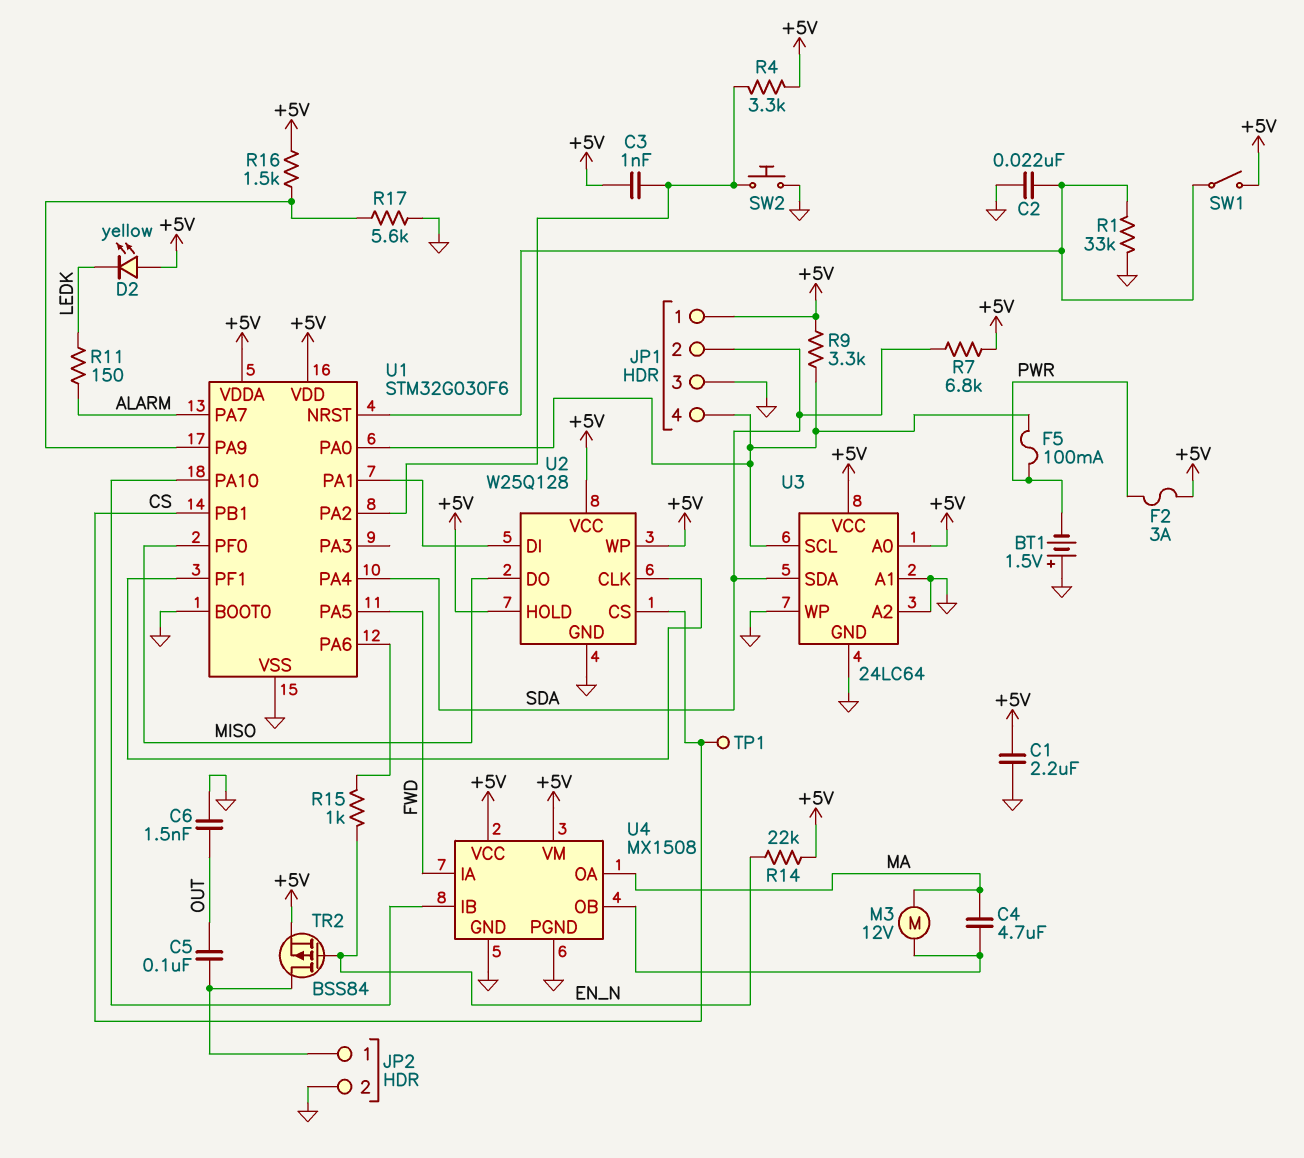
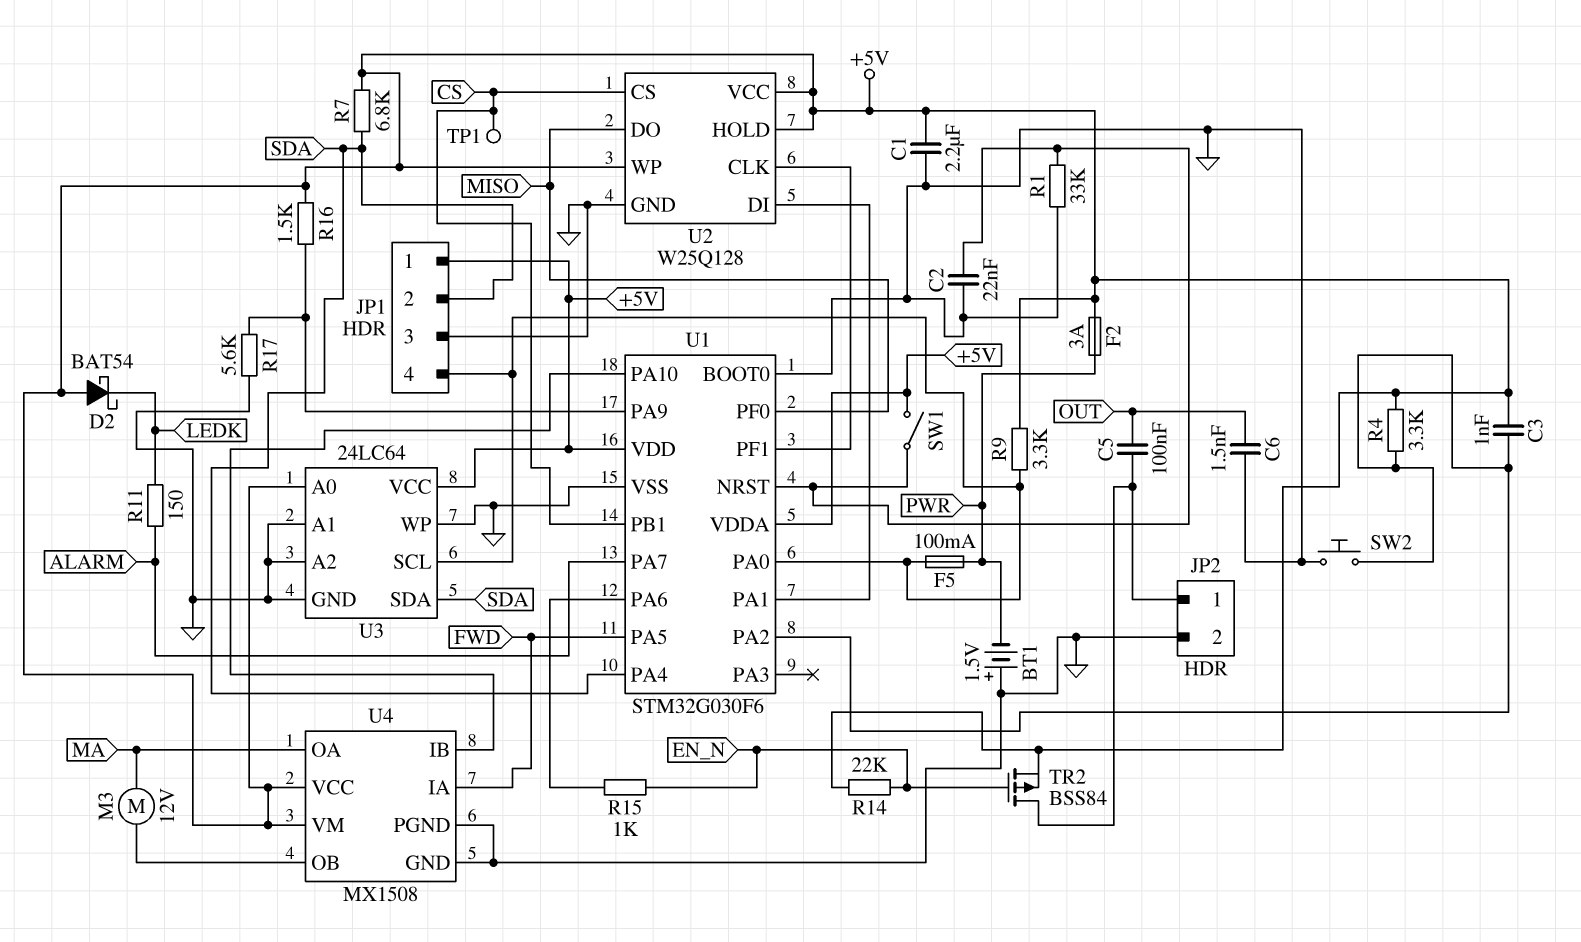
C4: 4.7uF (MA, U4/OB) -> none
D2: LED yellow (A +5V, K LEDK) -> schottky BAT54 (A +5V, K LEDK)

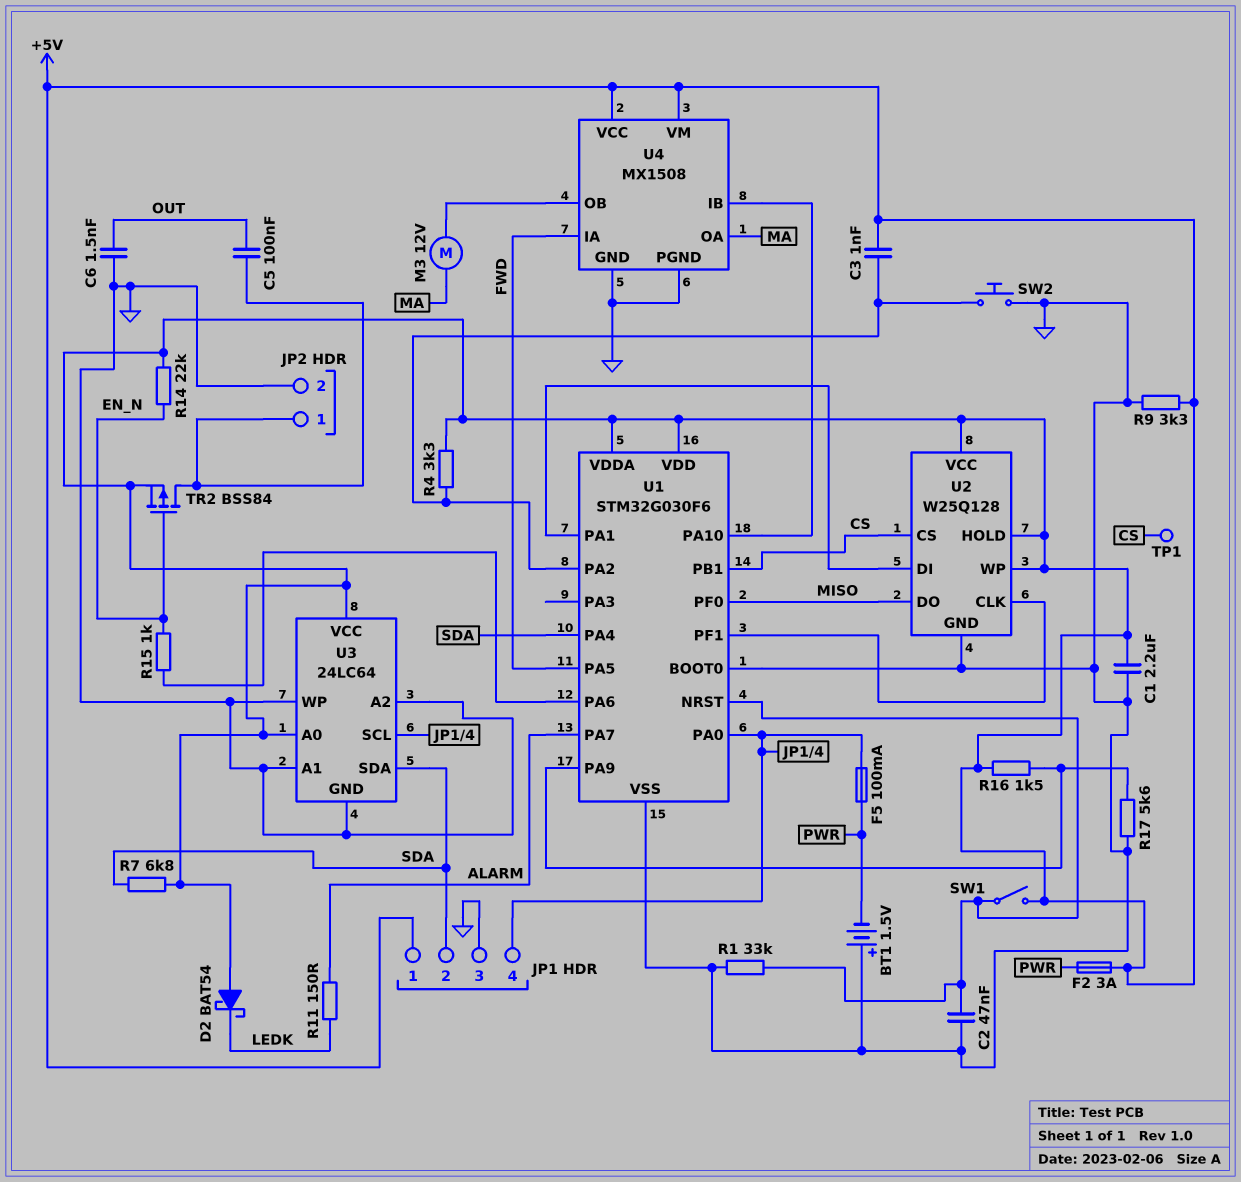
C2: 22nF (GND, U1/NRST) -> 47nF (GND, U1/NRST)
R9: 3.3k (+5V, JP1/4) -> 3.3k (+5V, GND)

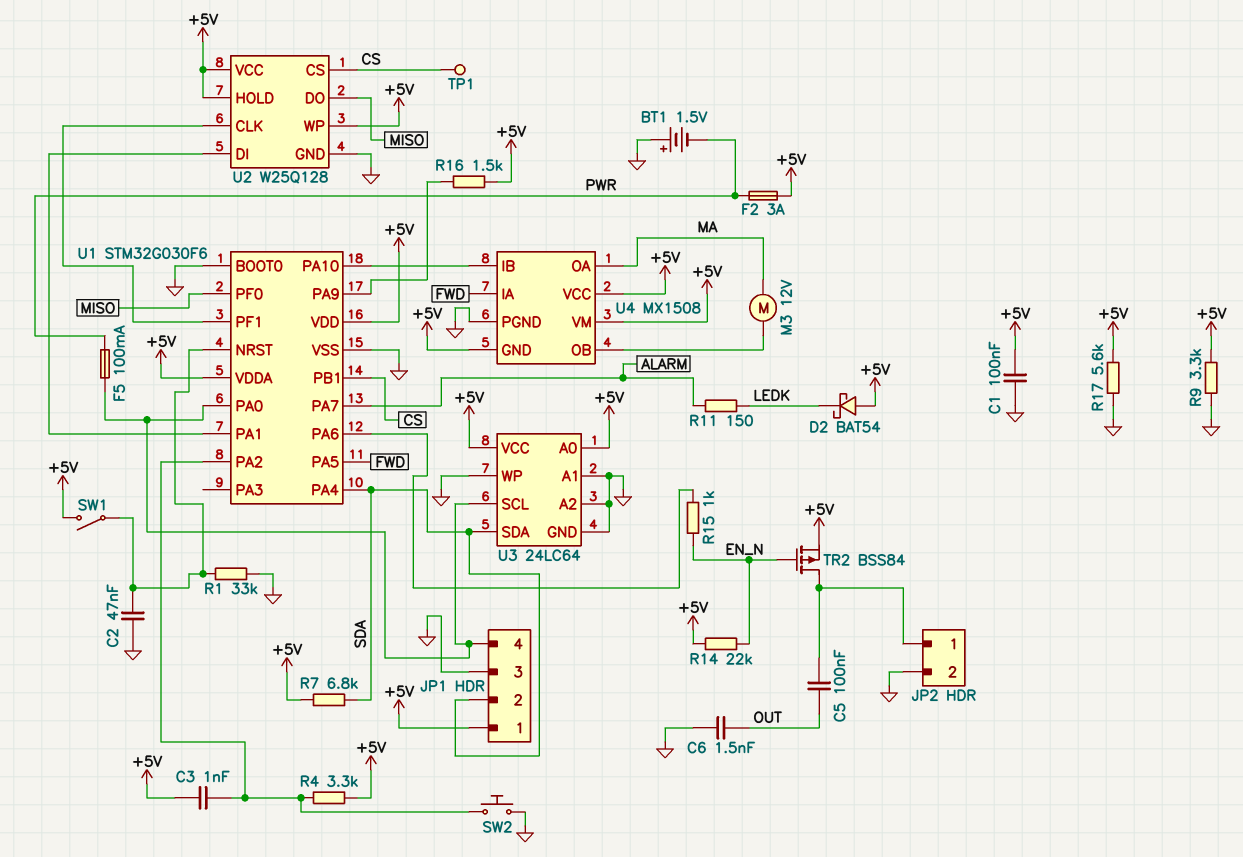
C1: 2.2uF (+5V, GND) -> 100nF (+5V, GND)
R17: 5.6k (GND, U1/PA9) -> 5.6k (+5V, GND)
U4 pin GND: GND -> +5V

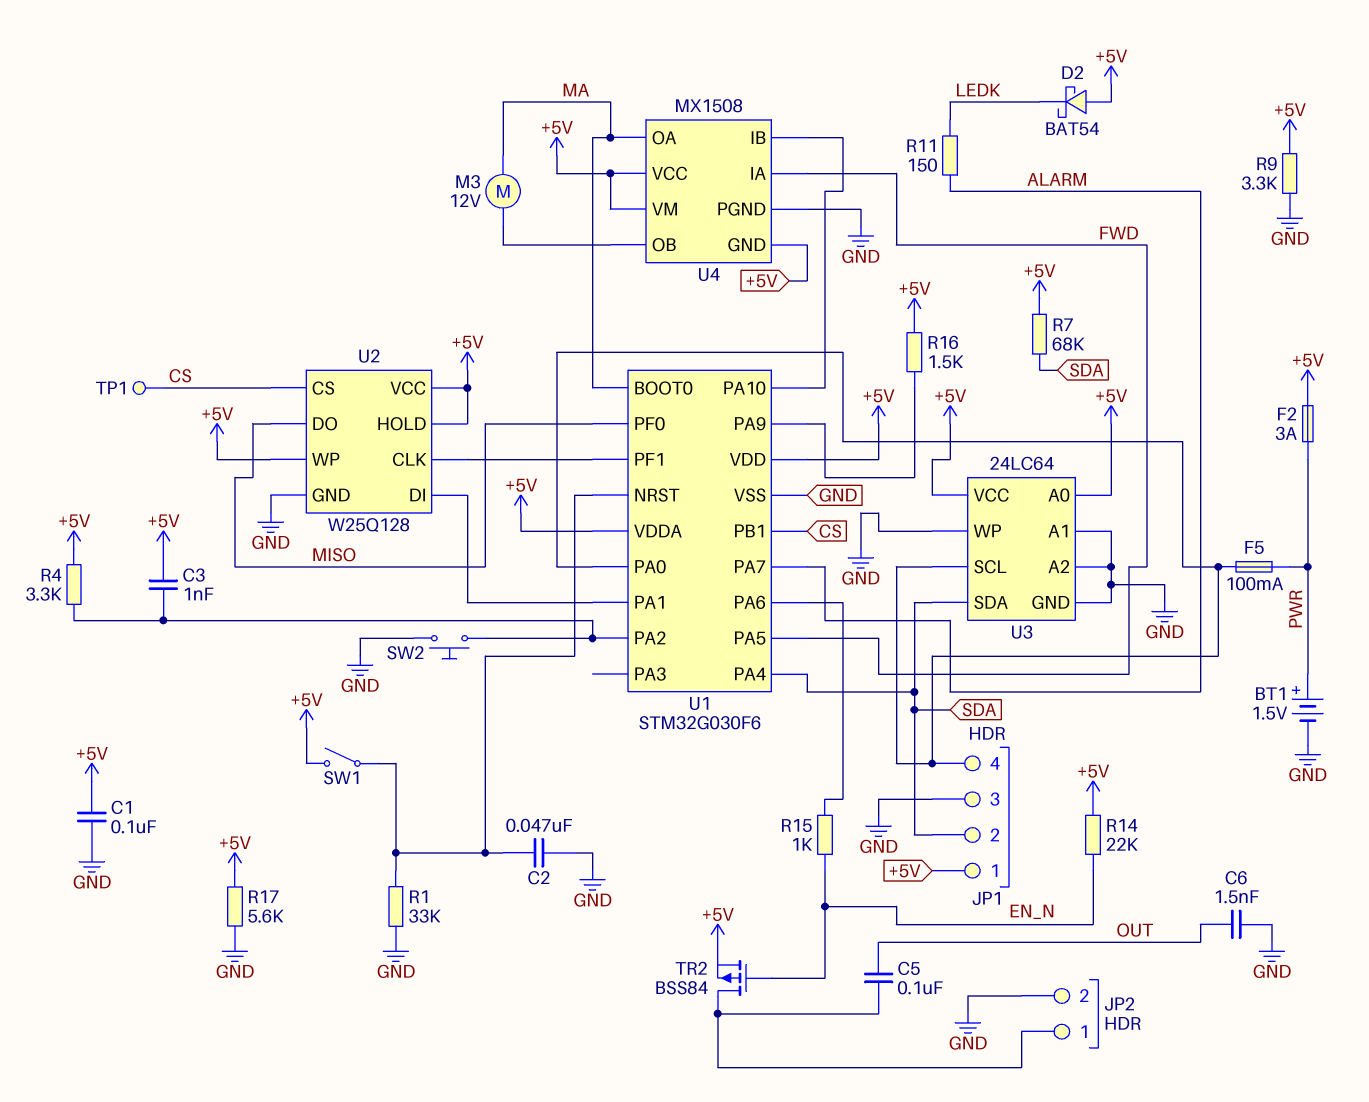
BT1: 1.5V (plus GND, minus PWR) -> 1.5V (plus PWR, minus GND)
R7: 6.8k (+5V, SDA) -> 68k (+5V, SDA)
U1 pin BOOT0: GND -> MA

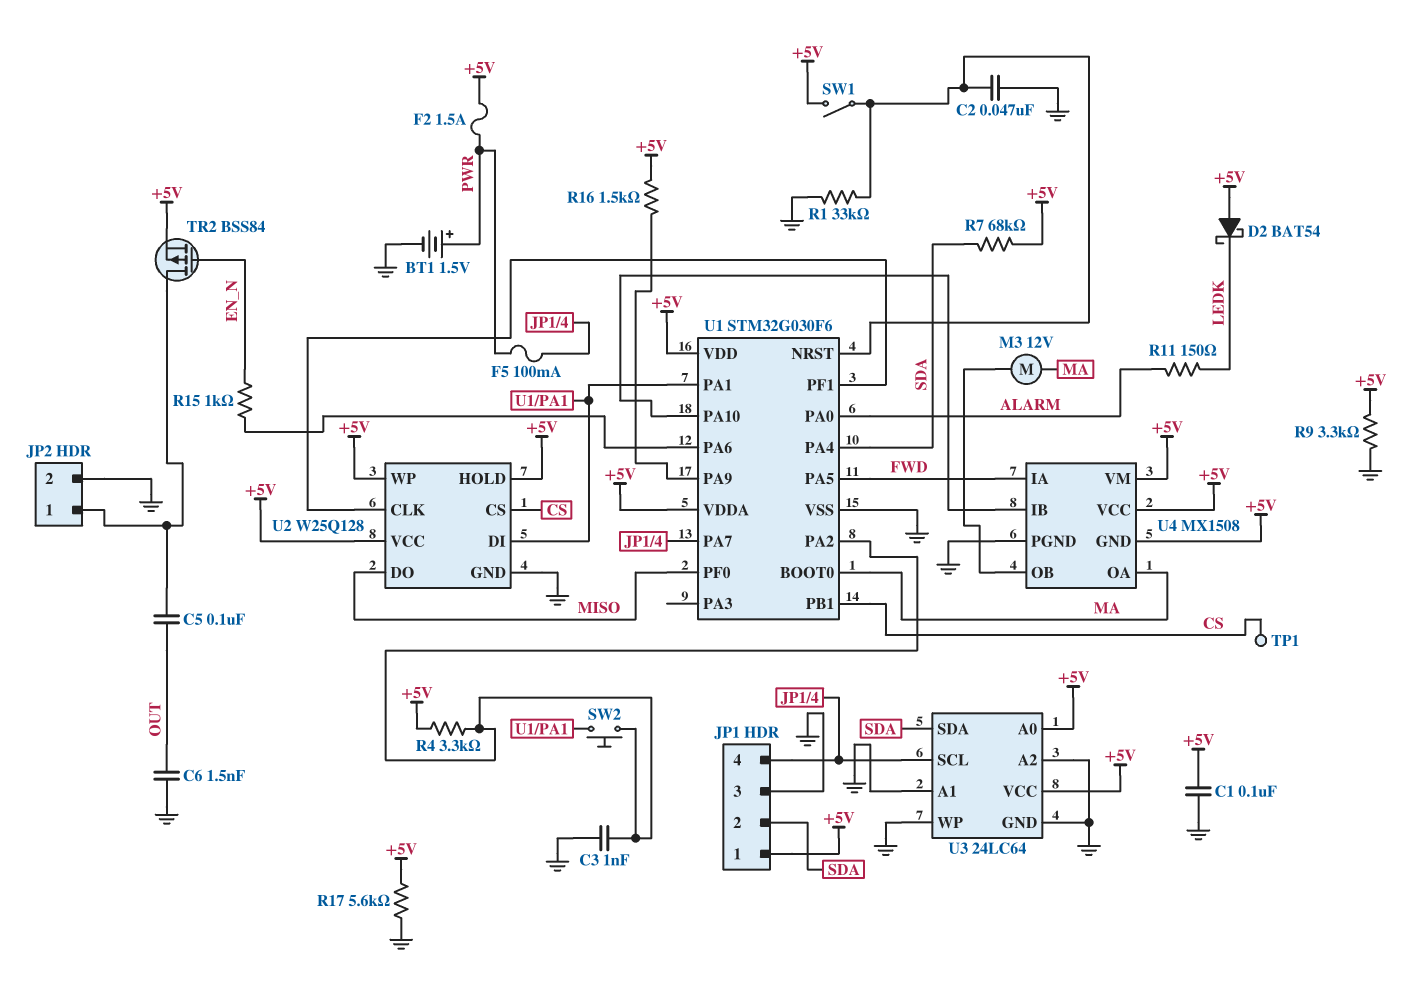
C3: 1nF (+5V, U1/PA2) -> 1nF (GND, U1/PA2)
F2: 3A (+5V, PWR) -> 1.5A (+5V, PWR)
R14: 22k (+5V, EN_N) -> none
SW2: button (GND, U1/PA2) -> button (U1/PA1, U1/PA2)
U1 pin PA0: JP1/4 -> ALARM
U1 pin PA7: ALARM -> JP1/4

